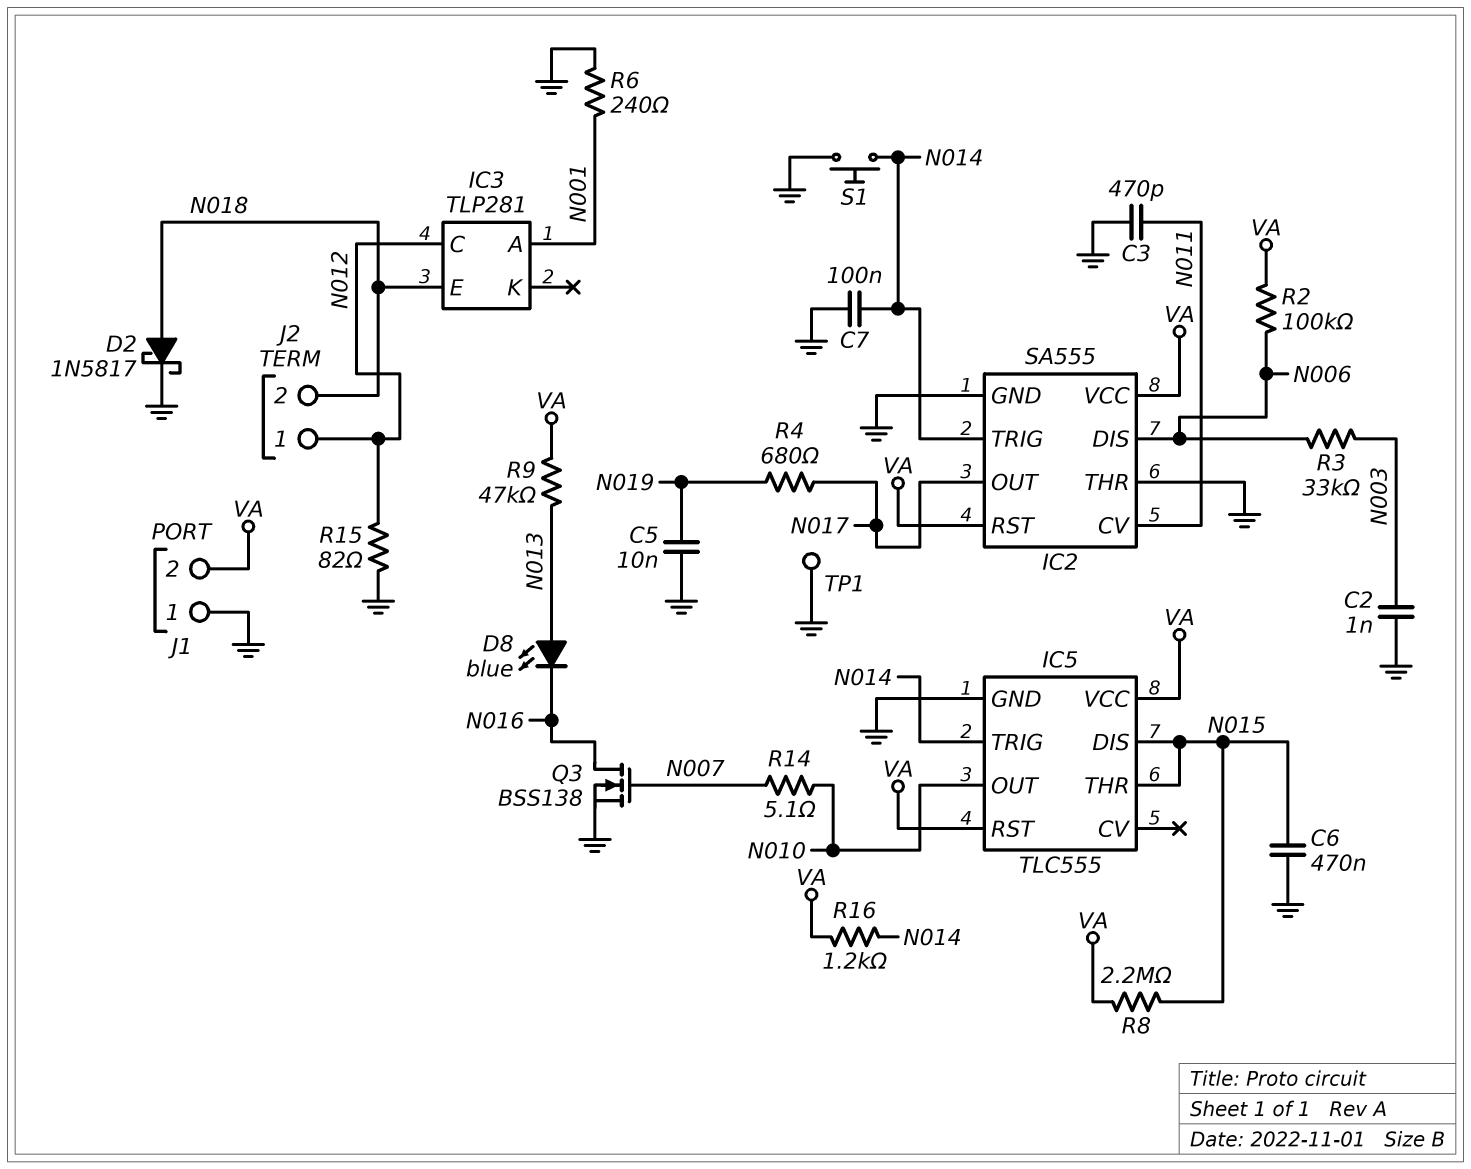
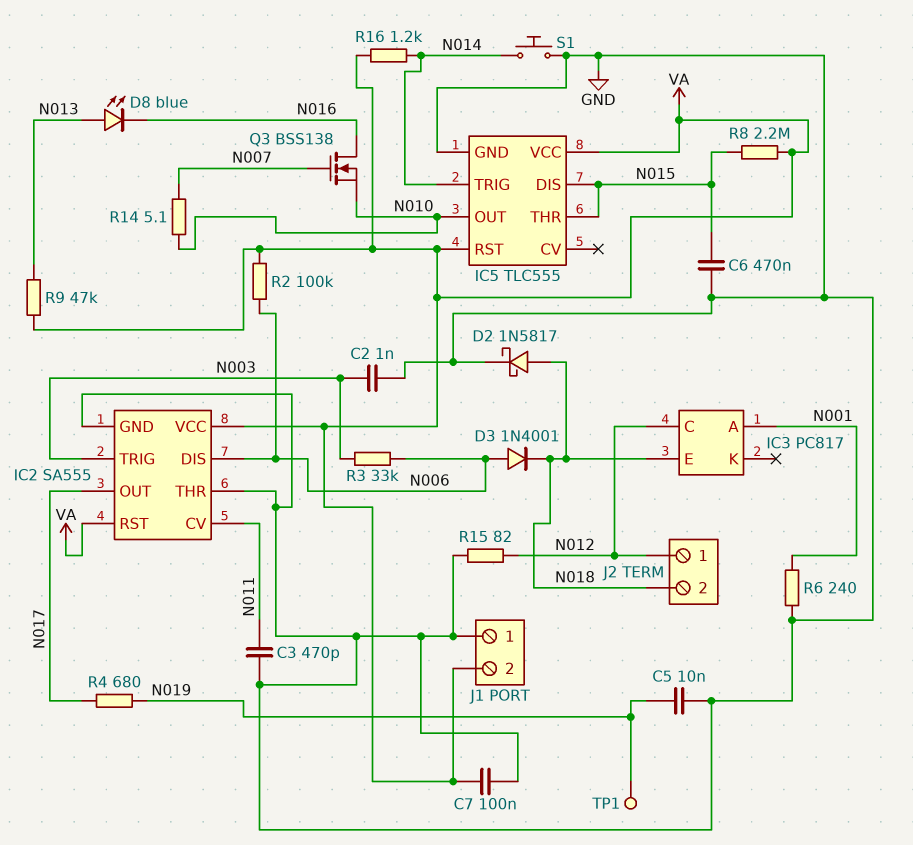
C7: 100nF (GND, N014) -> 100nF (GND, VA)
D3: none -> diode 1N4001 (A N006, K N018)
IC2 pin TRIG: N014 -> N003
IC3: TLP281 -> PC817
Q3: NMOS BSS138 (G N007, D N016, S GND) -> NMOS BSS138 (G N007, D N016, S N010)
TP1: test point (GND) -> test point (N019)

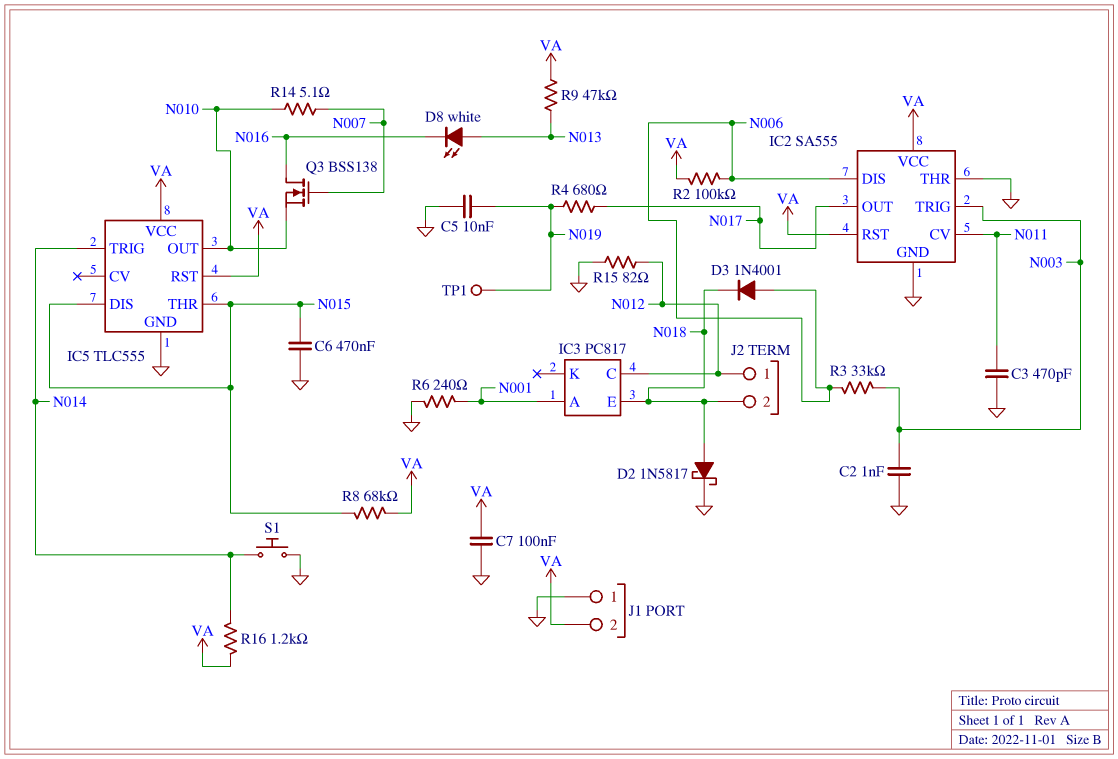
D8: LED blue (A N013, K N016) -> LED white (A N013, K N016)
R8: 2.2M (N015, VA) -> 68k (N015, VA)

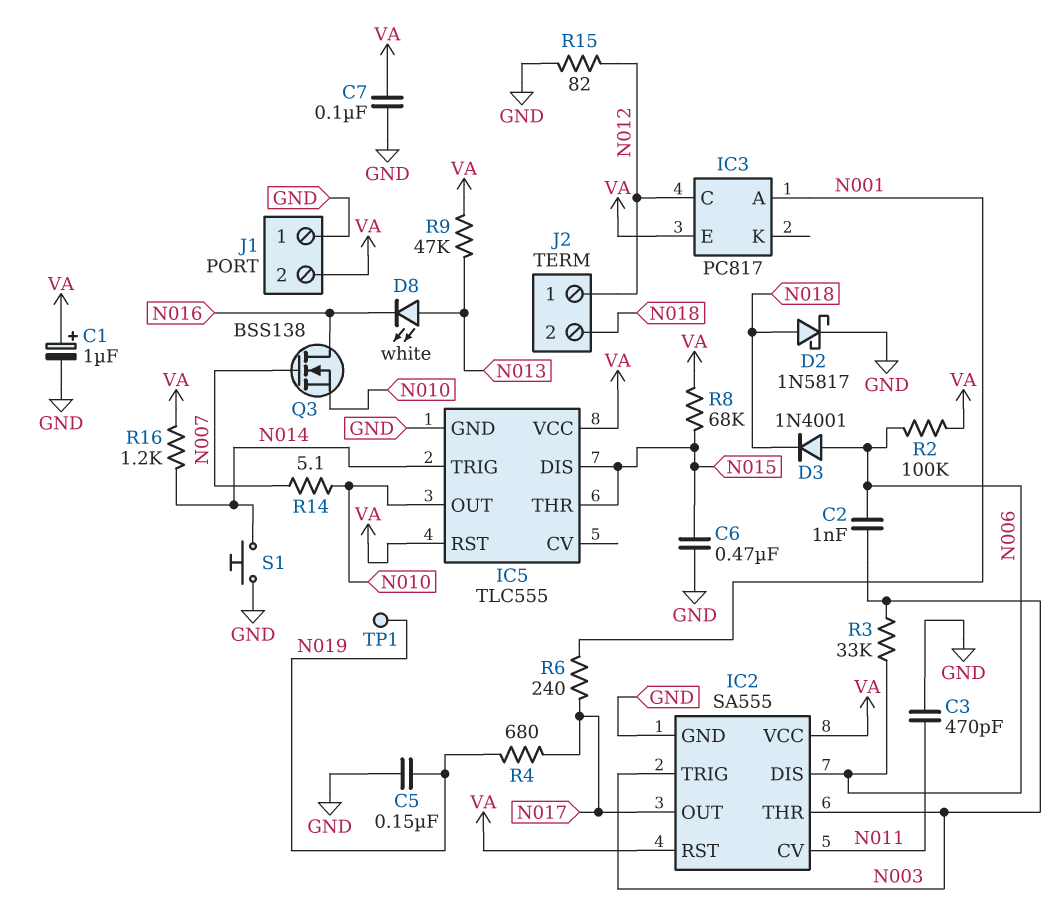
C1: none -> 1uF (plus VA, minus GND)
C2: 1nF (GND, N003) -> 1nF (N003, N006)
C5: 10nF (GND, N019) -> 150nF (GND, N019)
IC2 pin THR: GND -> N003
IC3 pin E: N018 -> VA
R6: 240 (GND, N001) -> 240 (N001, N017)

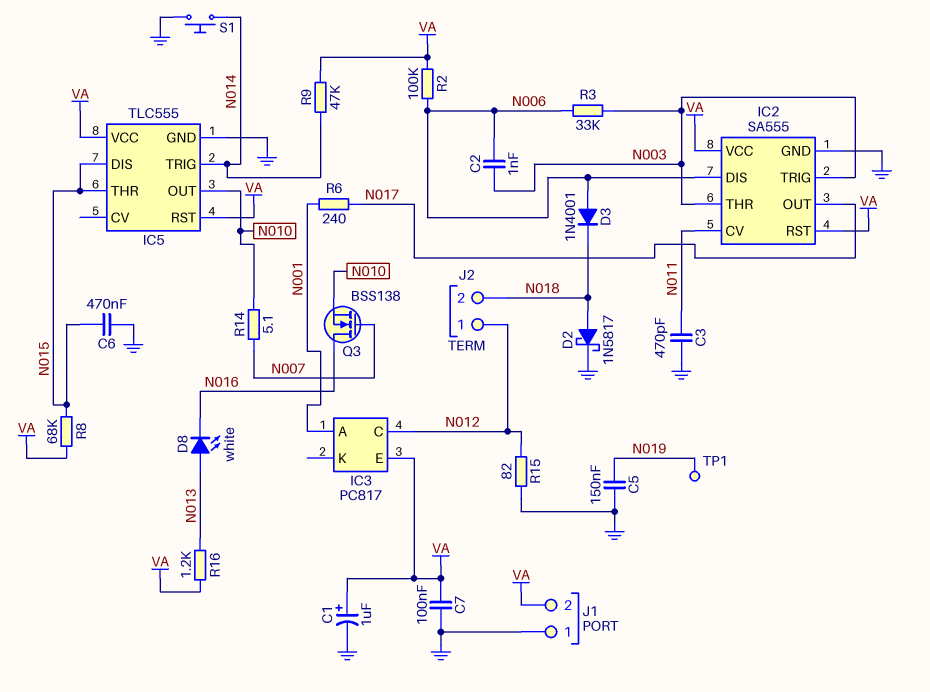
R4: 680 (N017, N019) -> none
R9: 47k (N013, VA) -> 47k (N014, VA)
R16: 1.2k (N014, VA) -> 1.2k (N013, VA)

